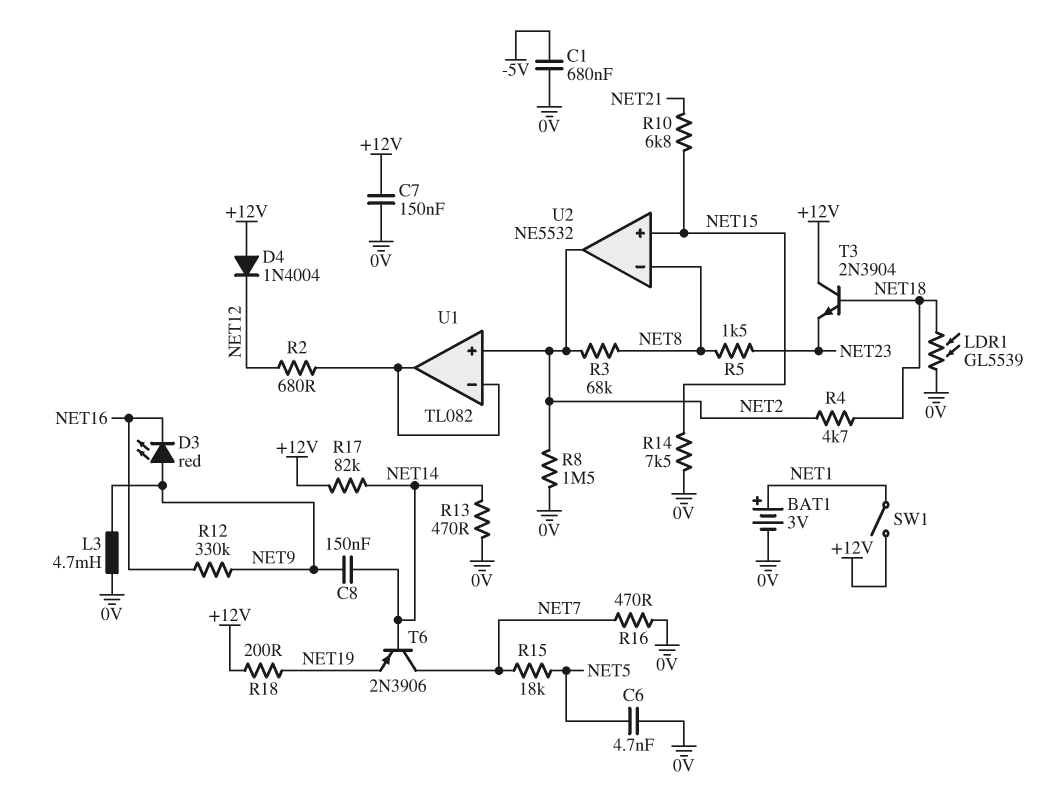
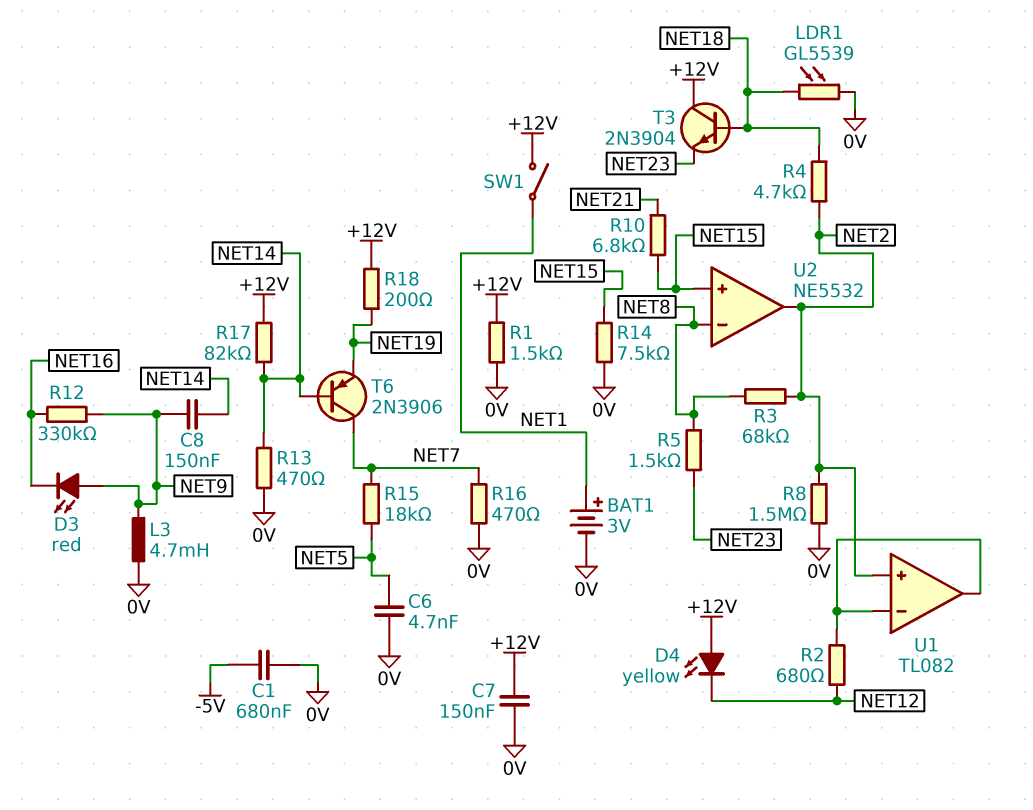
D4: diode 1N4004 (A +12V, K NET12) -> LED yellow (A +12V, K NET12)
R1: none -> 1.5k (+12V, 0V)

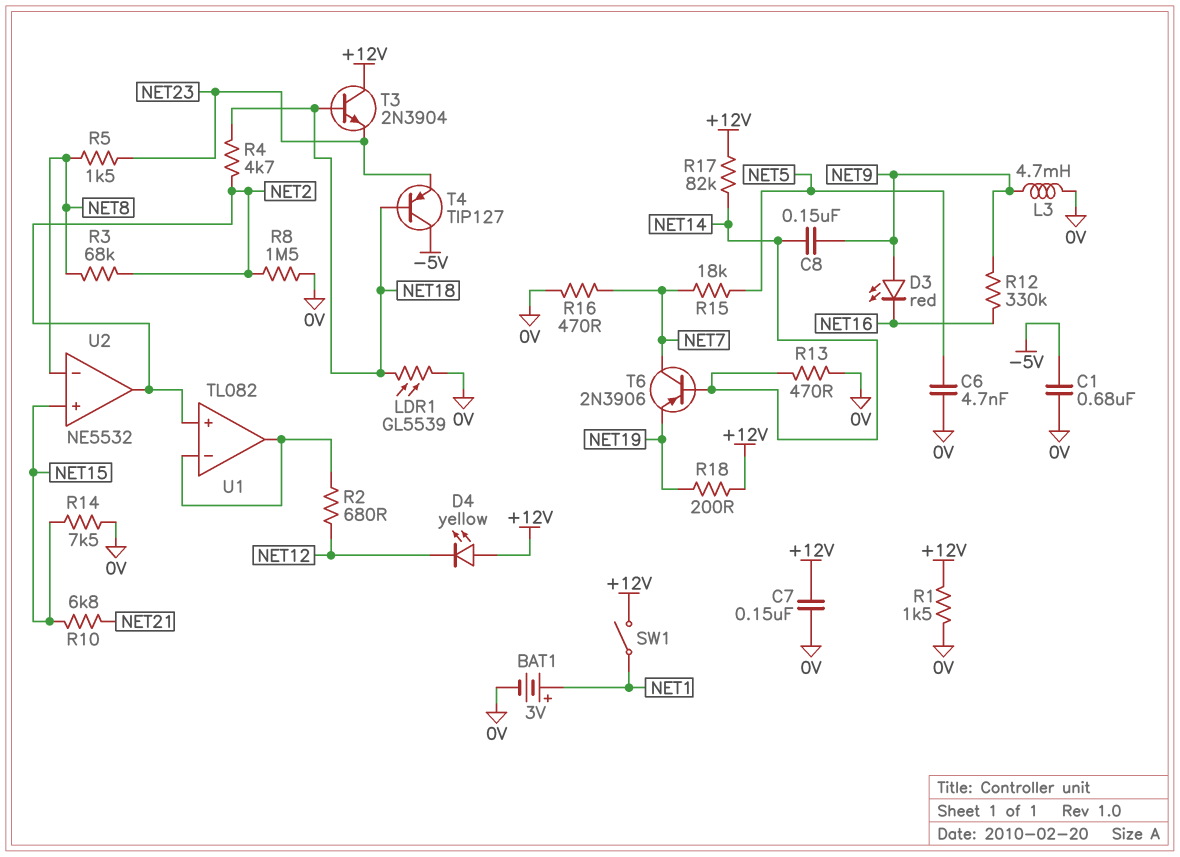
T4: none -> PNP TIP127 (B NET18, C -5V, E NET23)

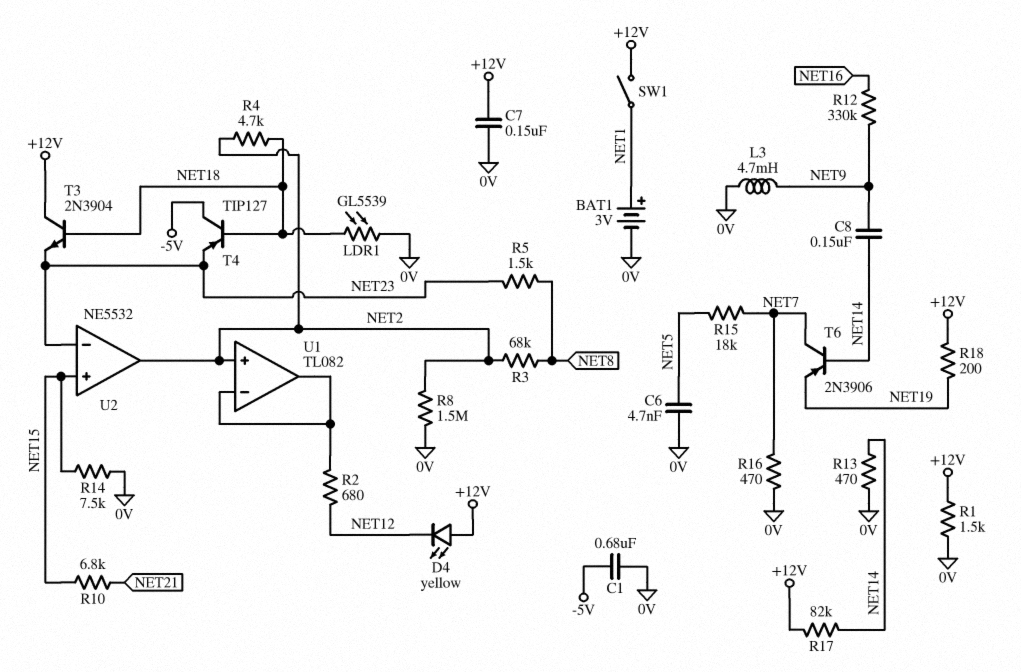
D3: LED red (A NET9, K NET16) -> none
U2 pin in-: NET8 -> NET23

